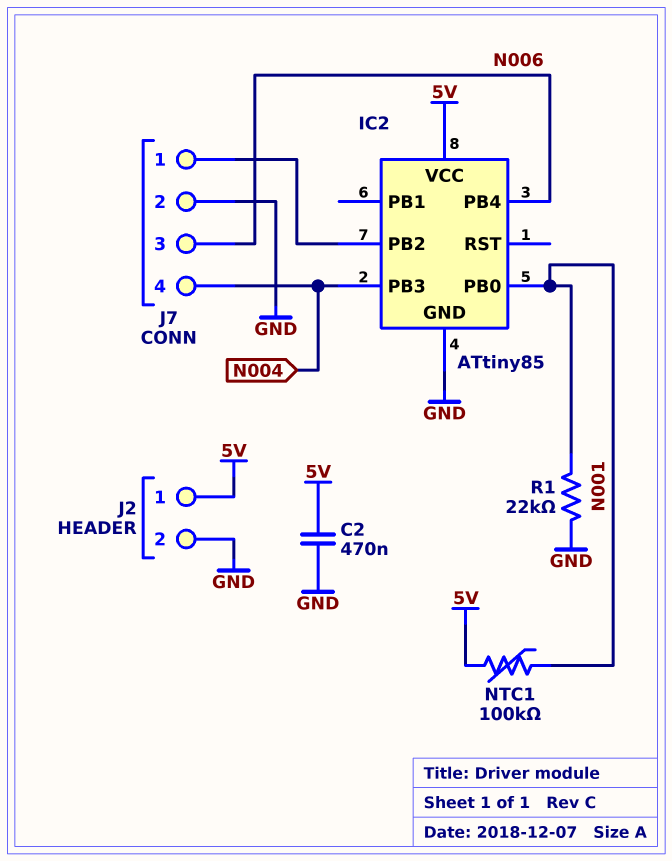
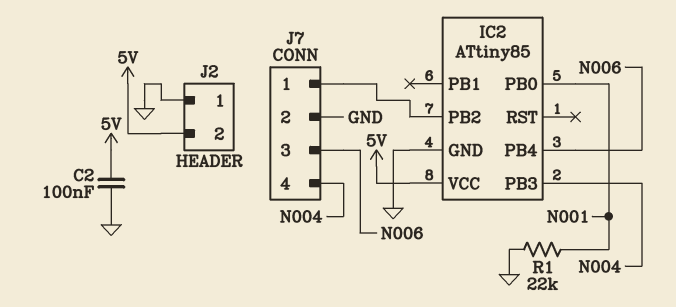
C2: 470nF (5V, GND) -> 100nF (5V, GND)
J2 pin 1: 5V -> GND
J2 pin 2: GND -> 5V
NTC1: 100k (5V, N001) -> none

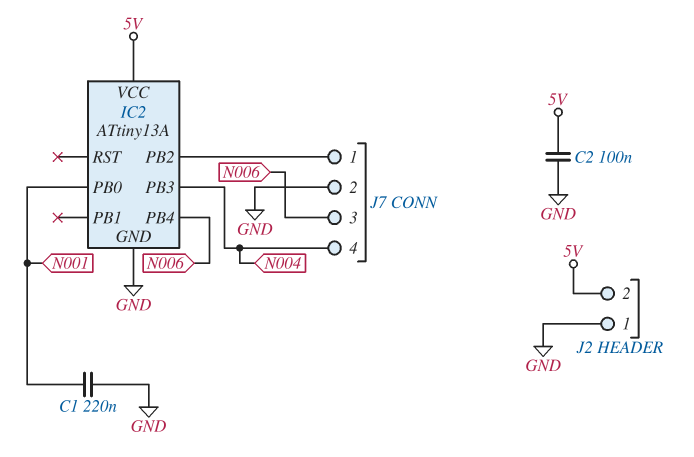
C1: none -> 220nF (GND, N001)
IC2: ATtiny85 -> ATtiny13A
R1: 22k (GND, N001) -> none

